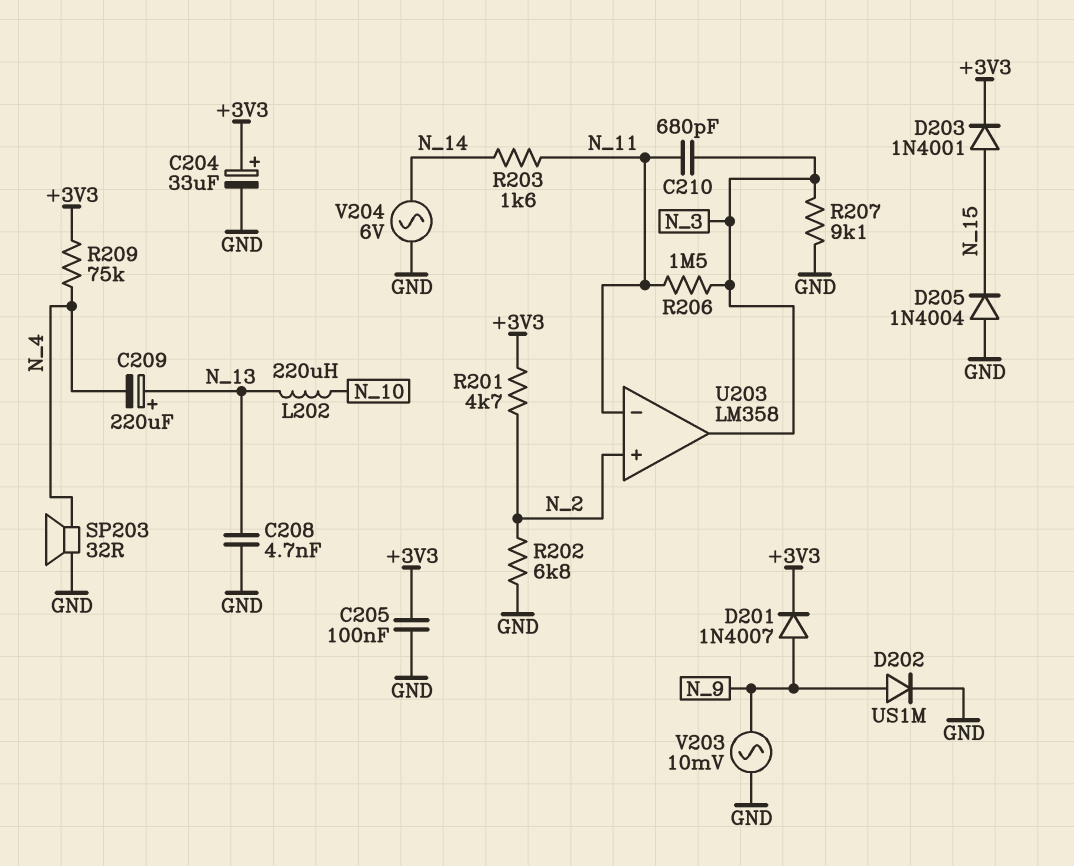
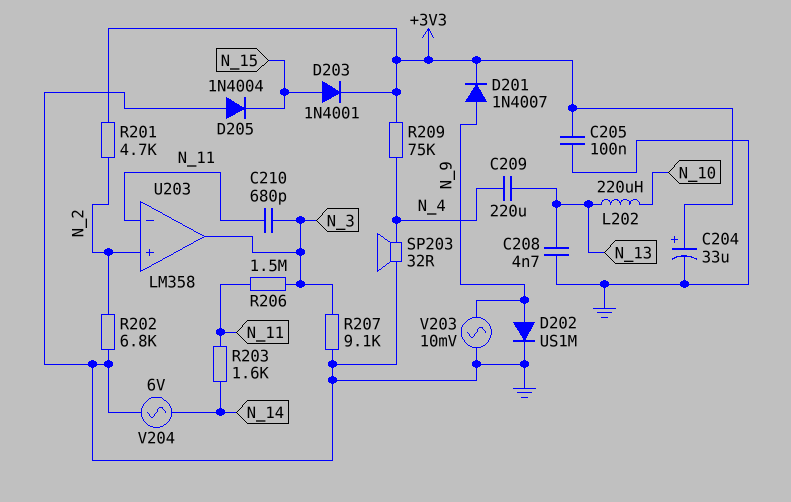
C209: 220uF (plus N_13, minus N_4) -> 220uF (N_4, N_13)

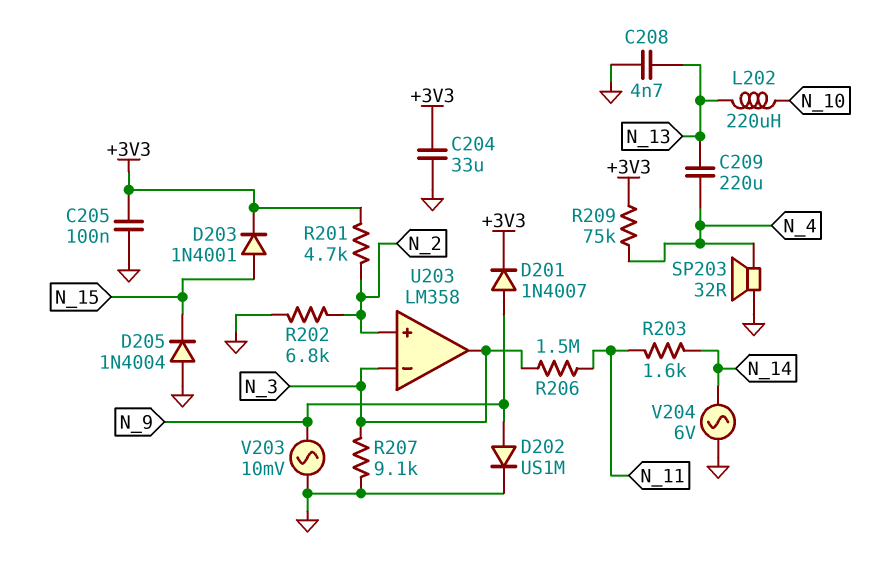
C204: 33uF (plus +3V3, minus GND) -> 33uF (+3V3, GND)
C210: 680pF (N_3, N_11) -> none
U203 pin in-: N_11 -> N_3

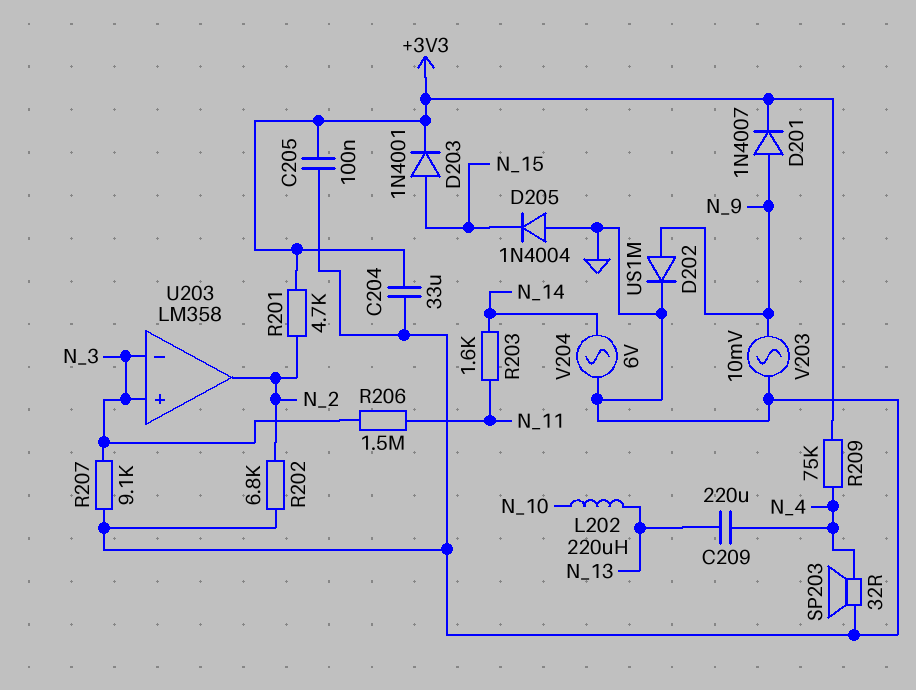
C208: 4.7nF (GND, N_13) -> none
U203 pin in+: N_2 -> N_3
U203 pin out: N_3 -> N_2

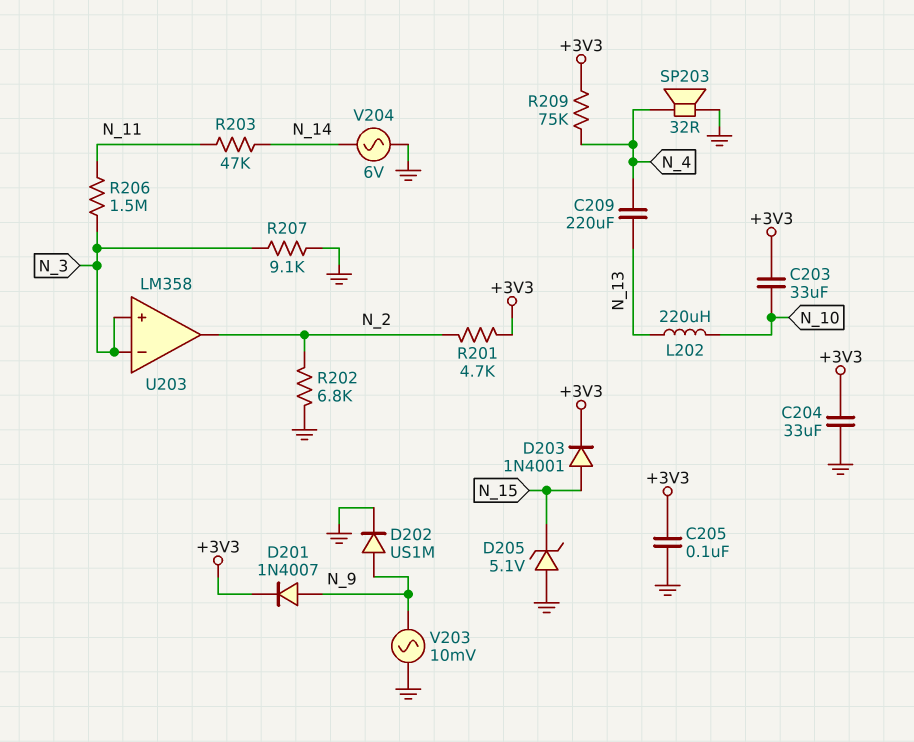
C203: none -> 33uF (+3V3, N_10)
D205: diode 1N4004 (A GND, K N_15) -> zener 5.1V (A GND, K N_15)
R203: 1.6k (N_11, N_14) -> 47k (N_11, N_14)

